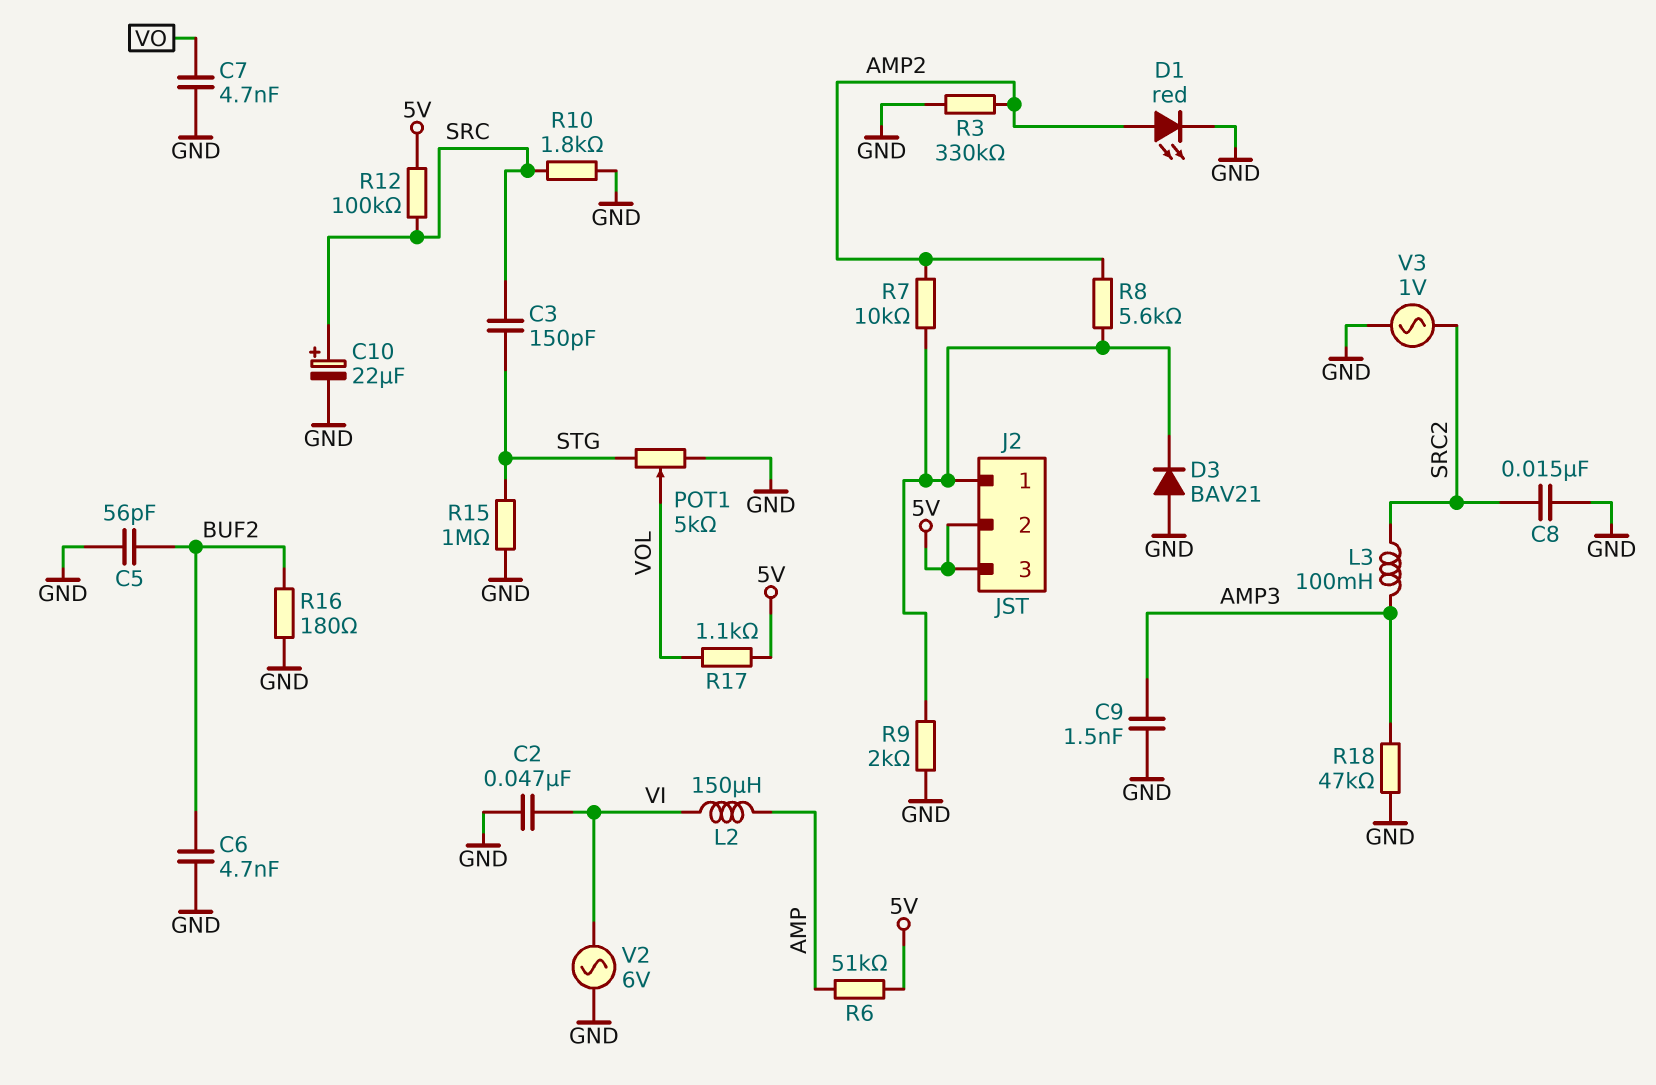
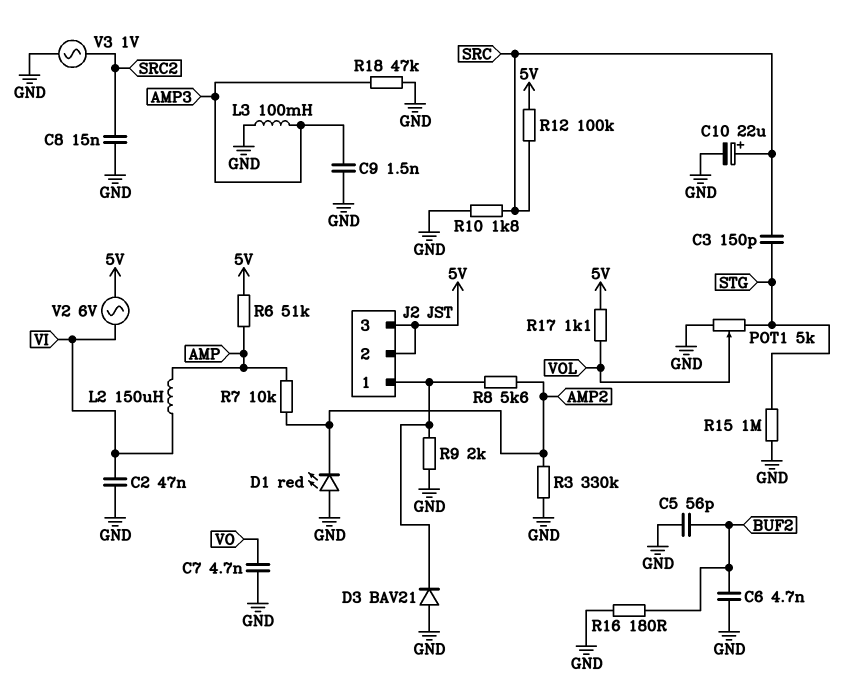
D1: LED red (A AMP2, K GND) -> LED red (A GND, K AMP2)
L3: 100mH (AMP3, SRC2) -> 100mH (AMP3, GND)
R7: 10k (AMP2, J2/1) -> 10k (AMP, AMP2)
V2: AC 6V (GND, VI) -> AC 6V (5V, VI)

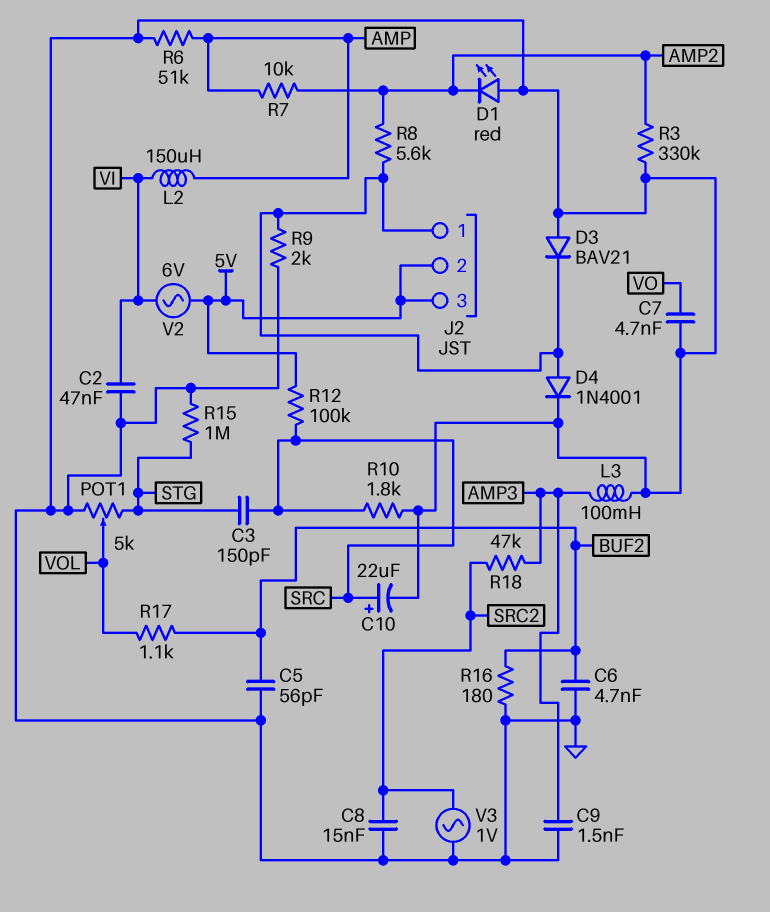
D4: none -> diode 1N4001 (A J2/1, K GND)
R6: 51k (5V, AMP) -> 51k (AMP, GND)
R17: 1.1k (5V, VOL) -> 1.1k (BUF2, VOL)
R18: 47k (AMP3, GND) -> 47k (AMP3, SRC2)

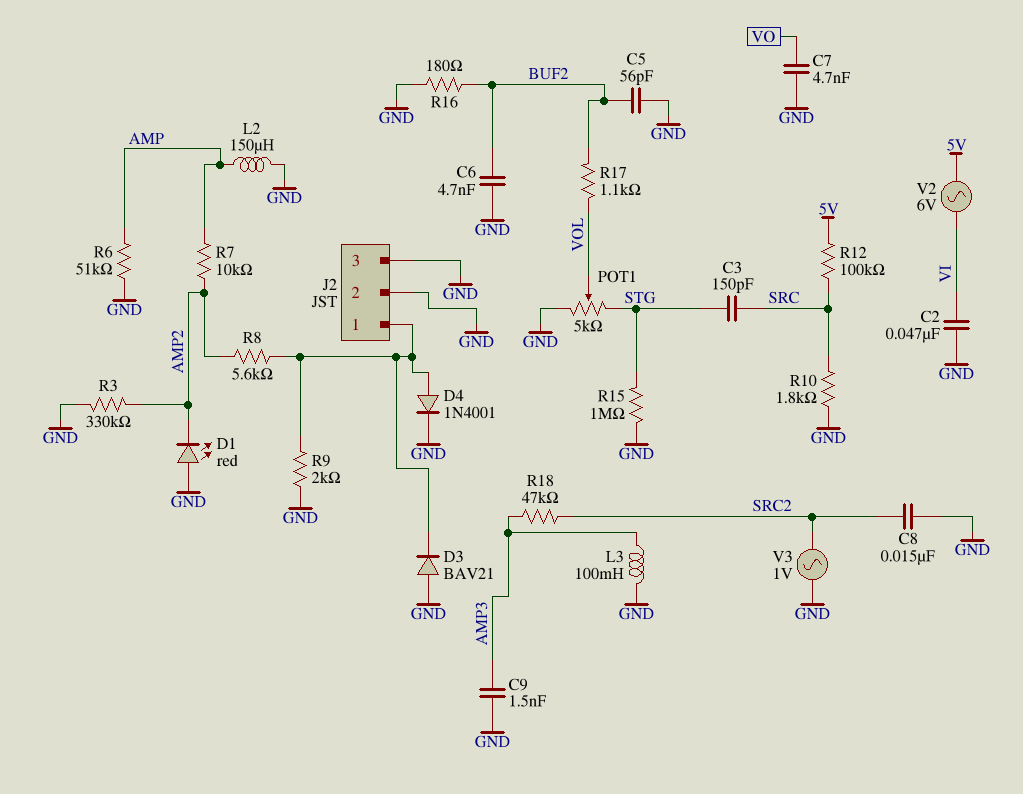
C10: 22uF (plus SRC, minus GND) -> none
J2 pin 2: 5V -> GND
J2 pin 3: 5V -> GND
L2: 150uH (AMP, VI) -> 150uH (AMP, GND)

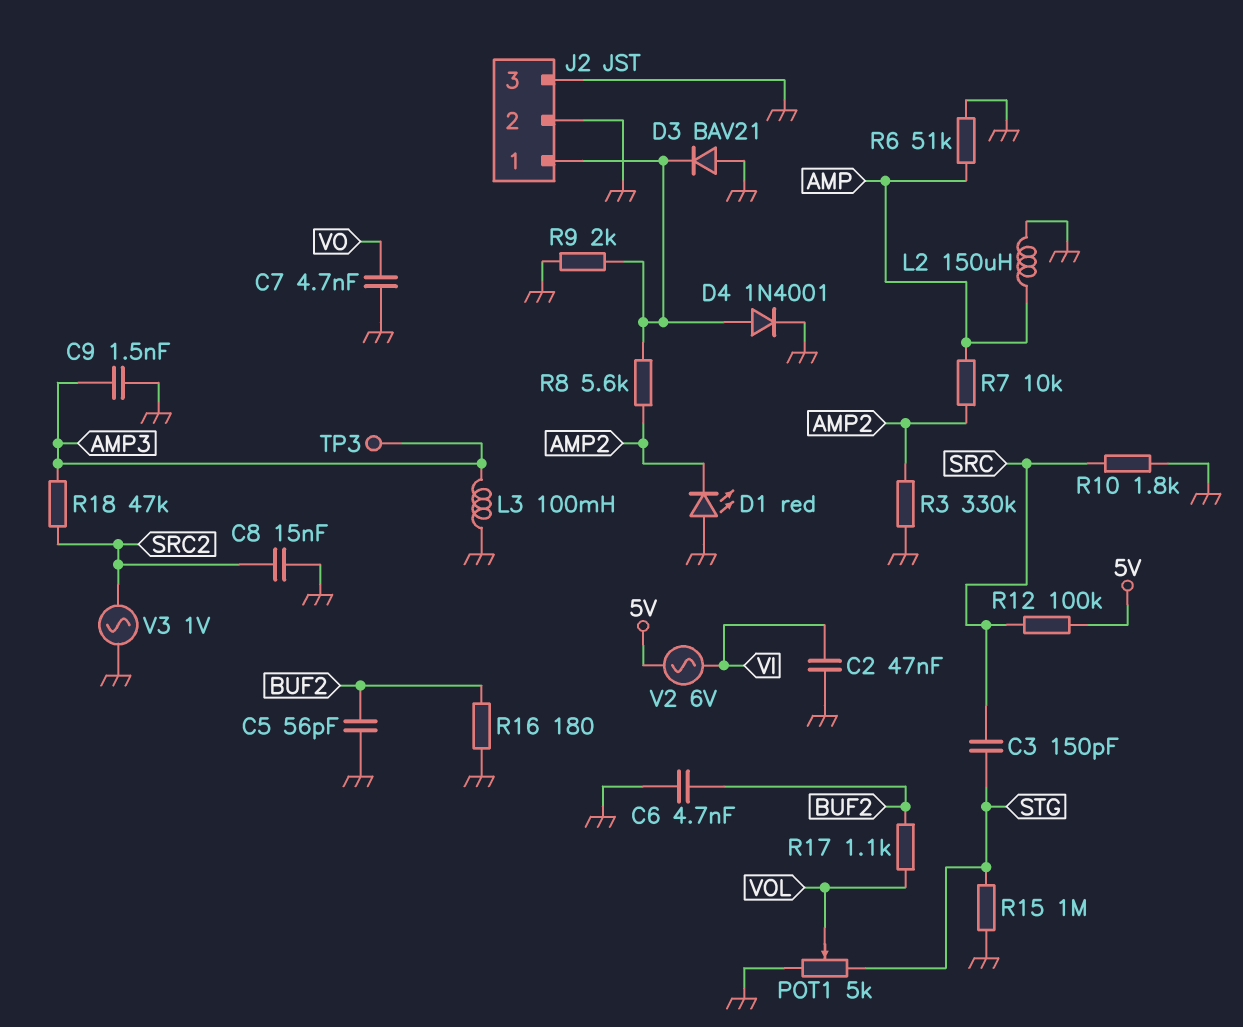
TP3: none -> test point (AMP3)

